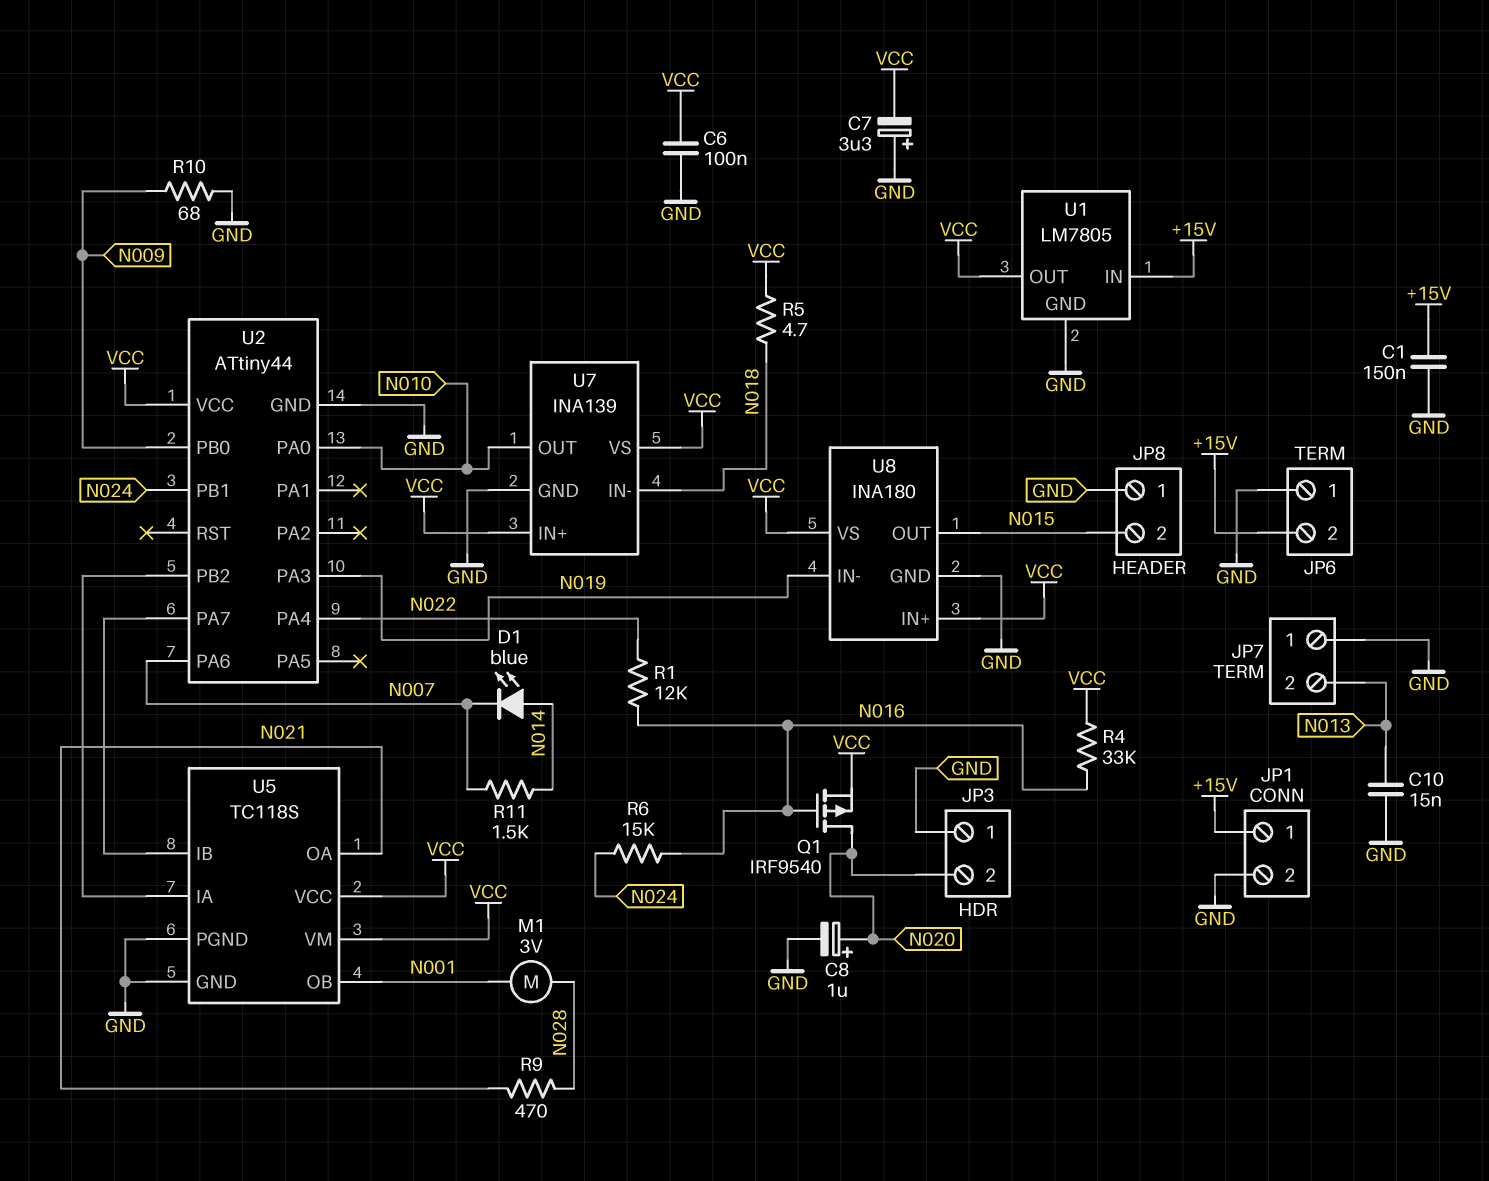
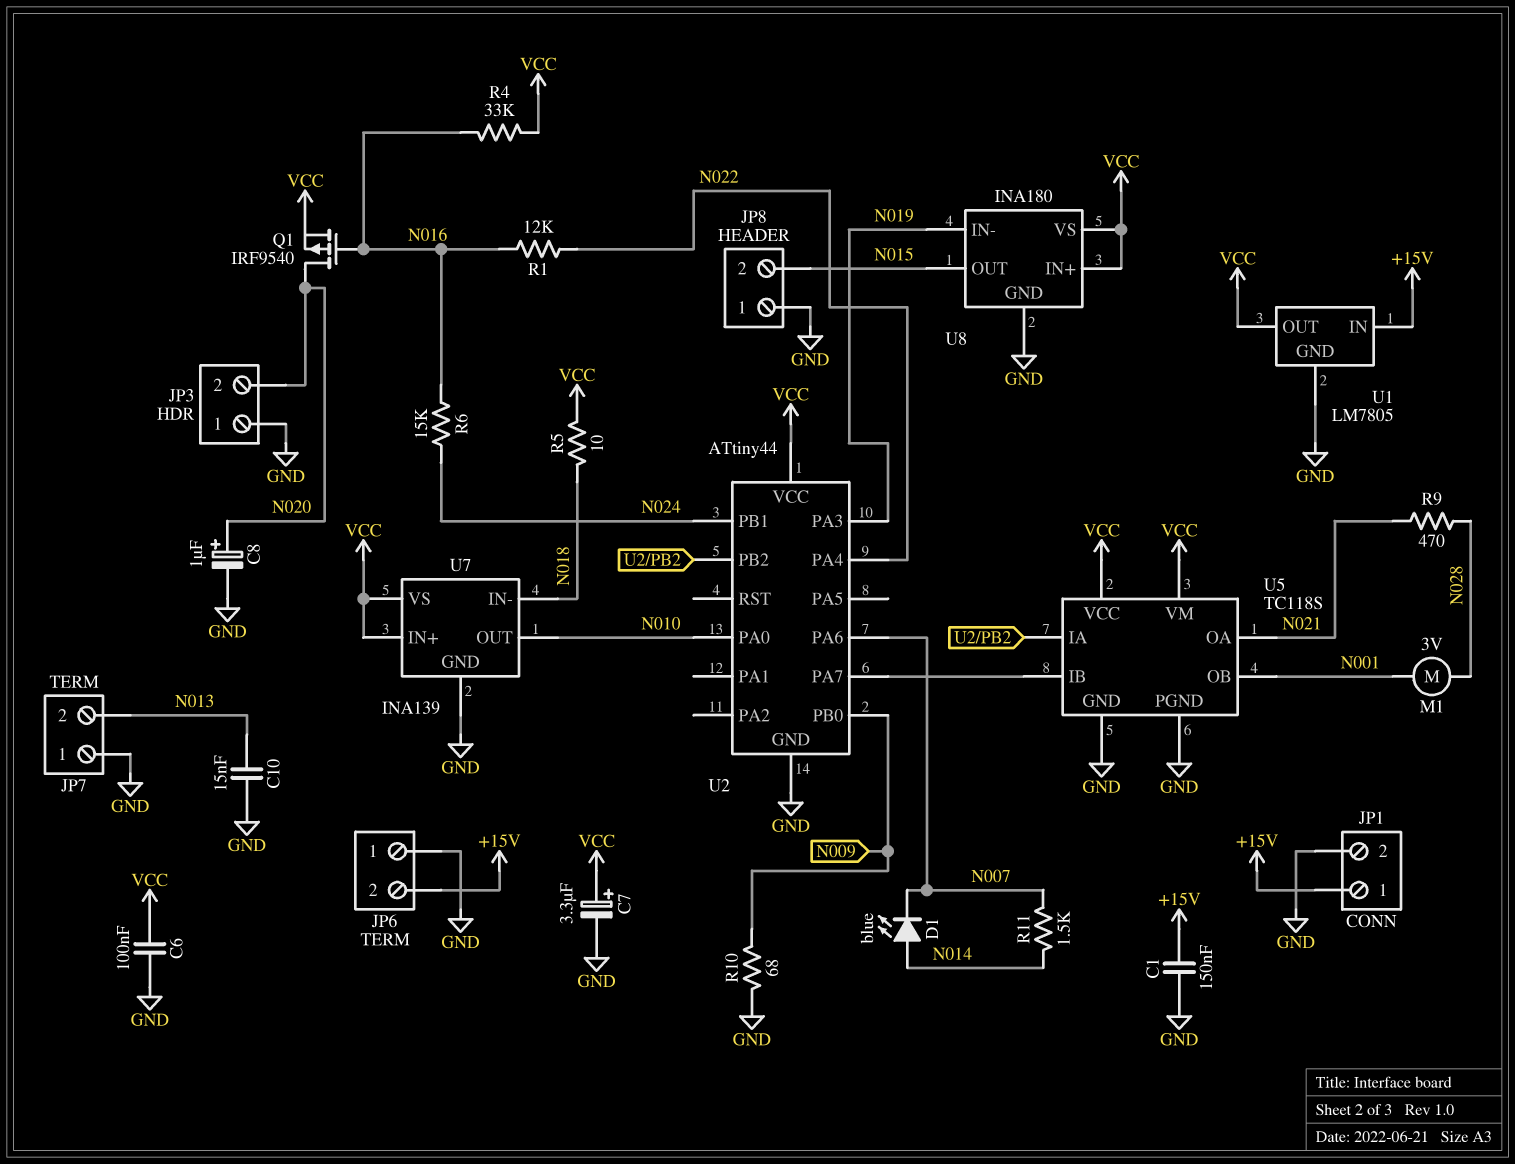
C7: 3.3uF (plus GND, minus VCC) -> 3.3uF (plus VCC, minus GND)
R5: 4.7 (N018, VCC) -> 10 (N018, VCC)

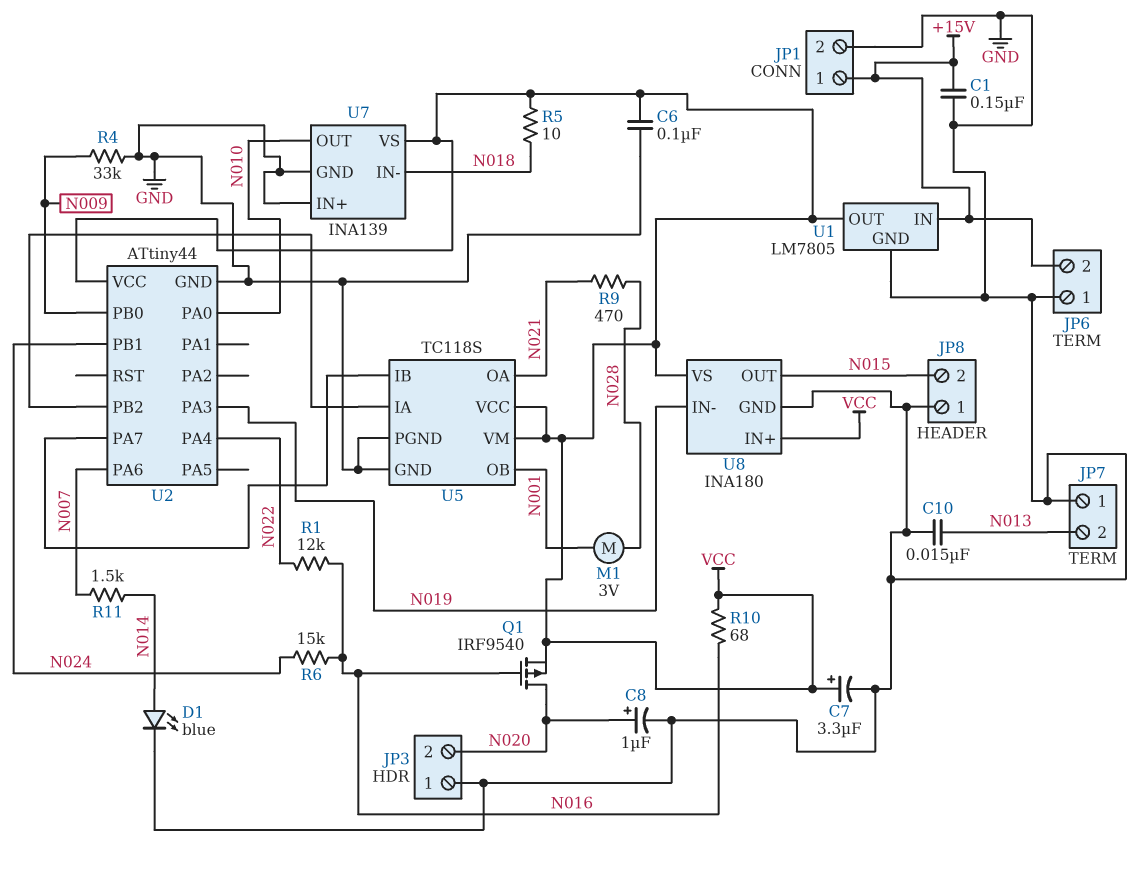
D1: LED blue (A N014, K N007) -> LED blue (A N014, K GND)
R4: 33k (N016, VCC) -> 33k (GND, N009)
R10: 68 (GND, N009) -> 68 (N016, VCC)
U7 pin IN+: VCC -> GND

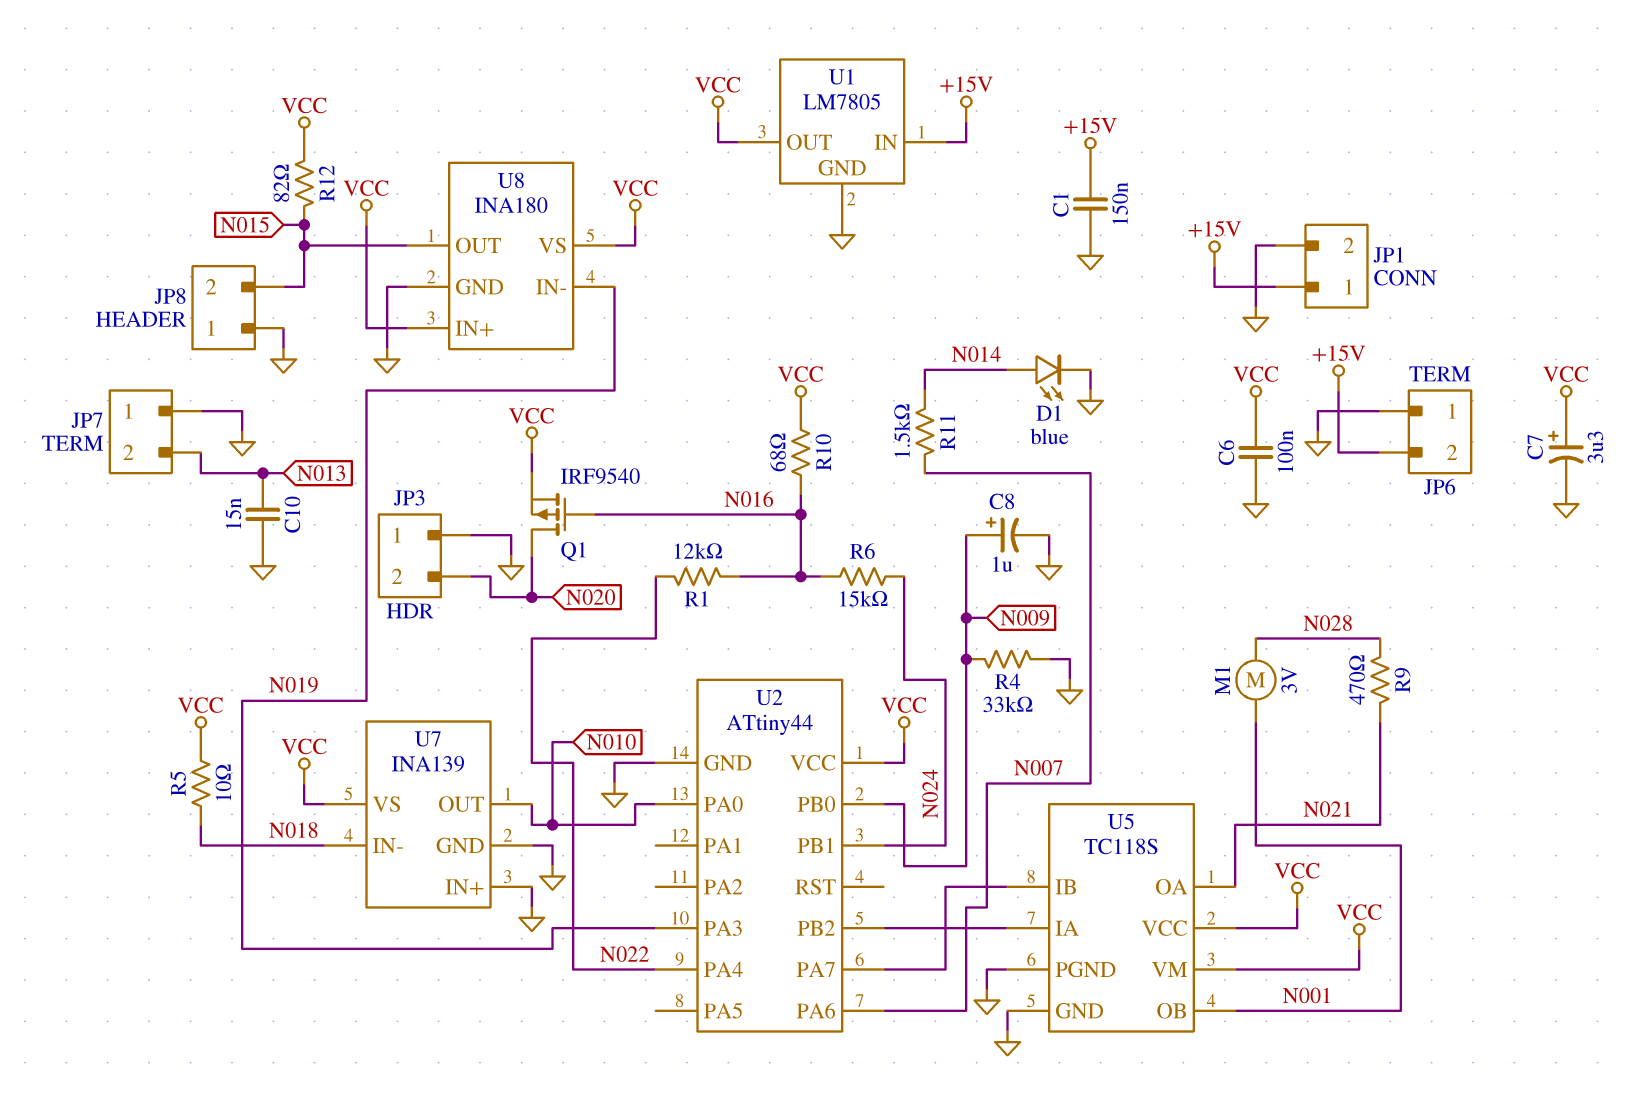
C8: 1uF (plus N020, minus GND) -> 1uF (plus N009, minus GND)
R12: none -> 82 (N015, VCC)

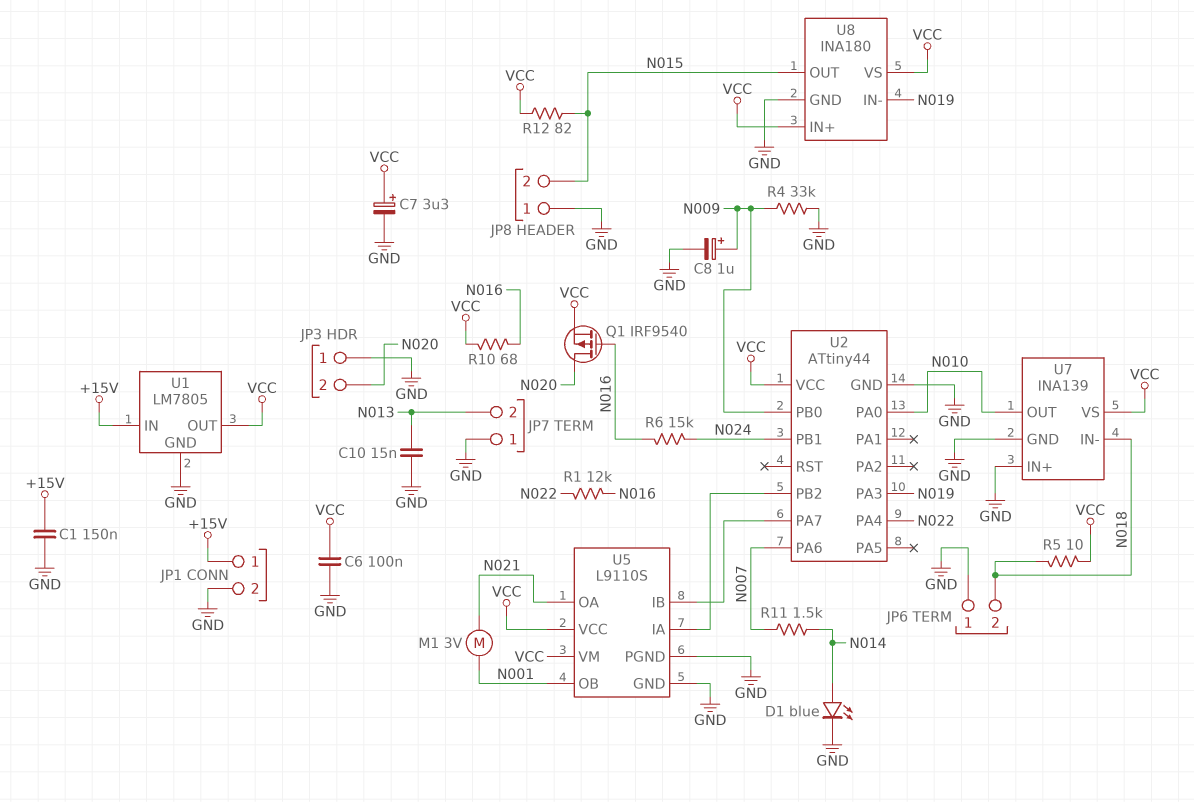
JP6 pin 2: +15V -> N018
M1: motor 3V (N001, N028) -> motor 3V (N001, N021)
R9: 470 (N021, N028) -> none
U5: TC118S -> L9110S

